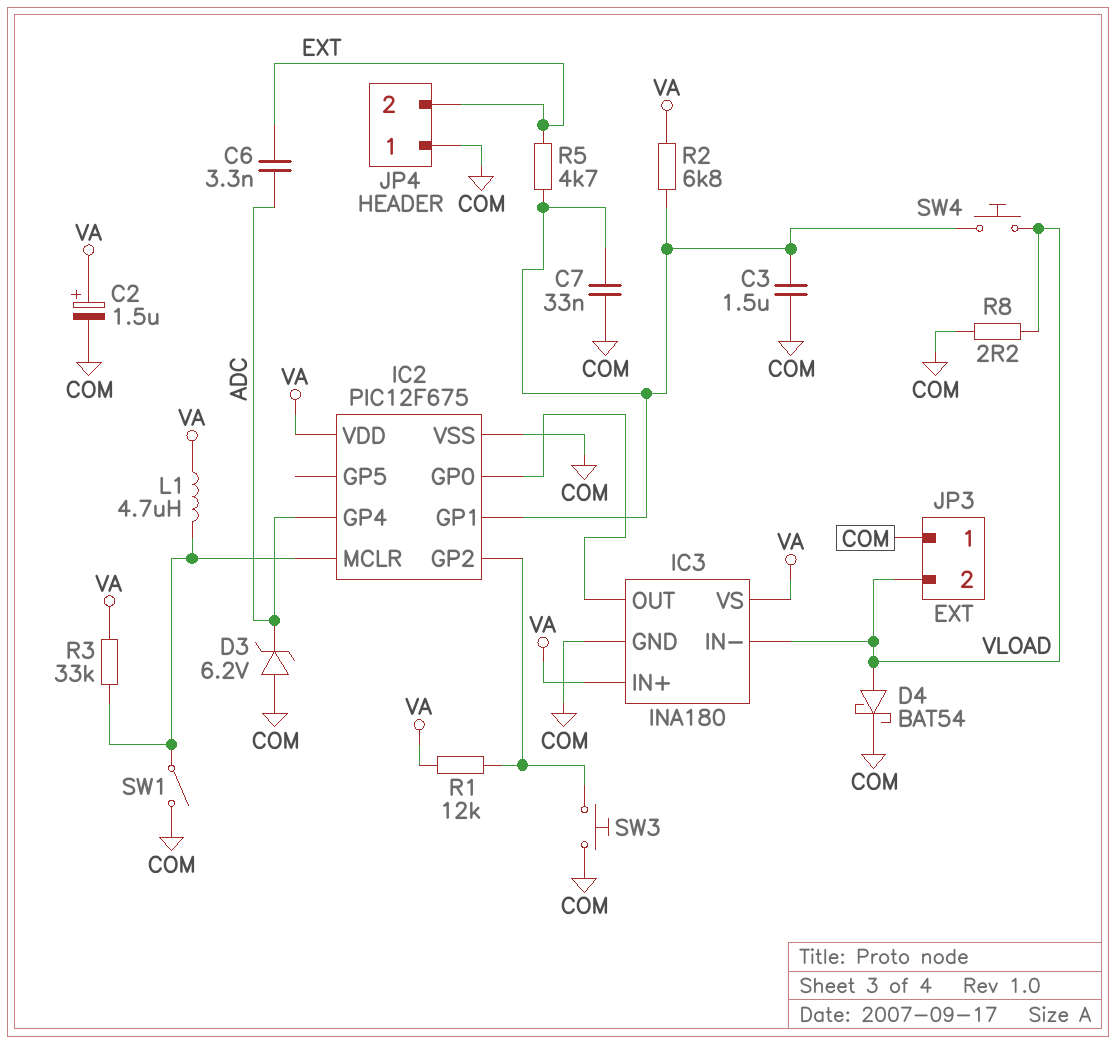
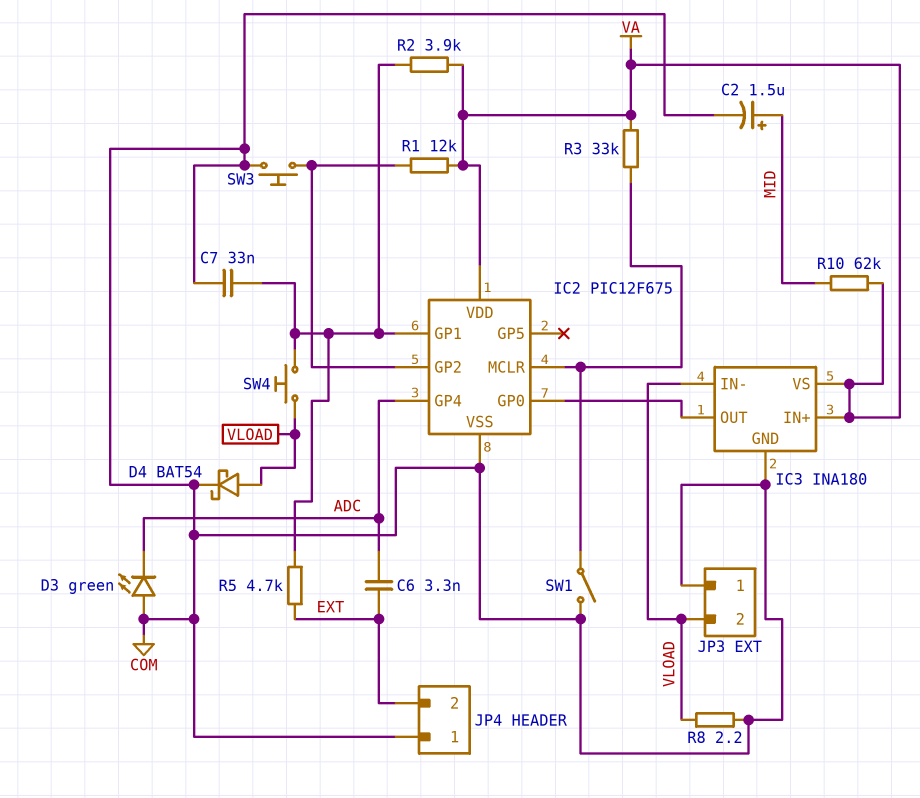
C2: 1.5uF (plus VA, minus COM) -> 1.5uF (plus MID, minus COM)
C3: 1.5uF (COM, IC2/GP1) -> none
D3: zener 6.2V (A COM, K ADC) -> LED green (A COM, K ADC)
L1: 4.7uH (IC2/MCLR, VA) -> none
R2: 6.8k (IC2/GP1, VA) -> 3.9k (IC2/GP1, VA)
R10: none -> 62k (MID, VA)

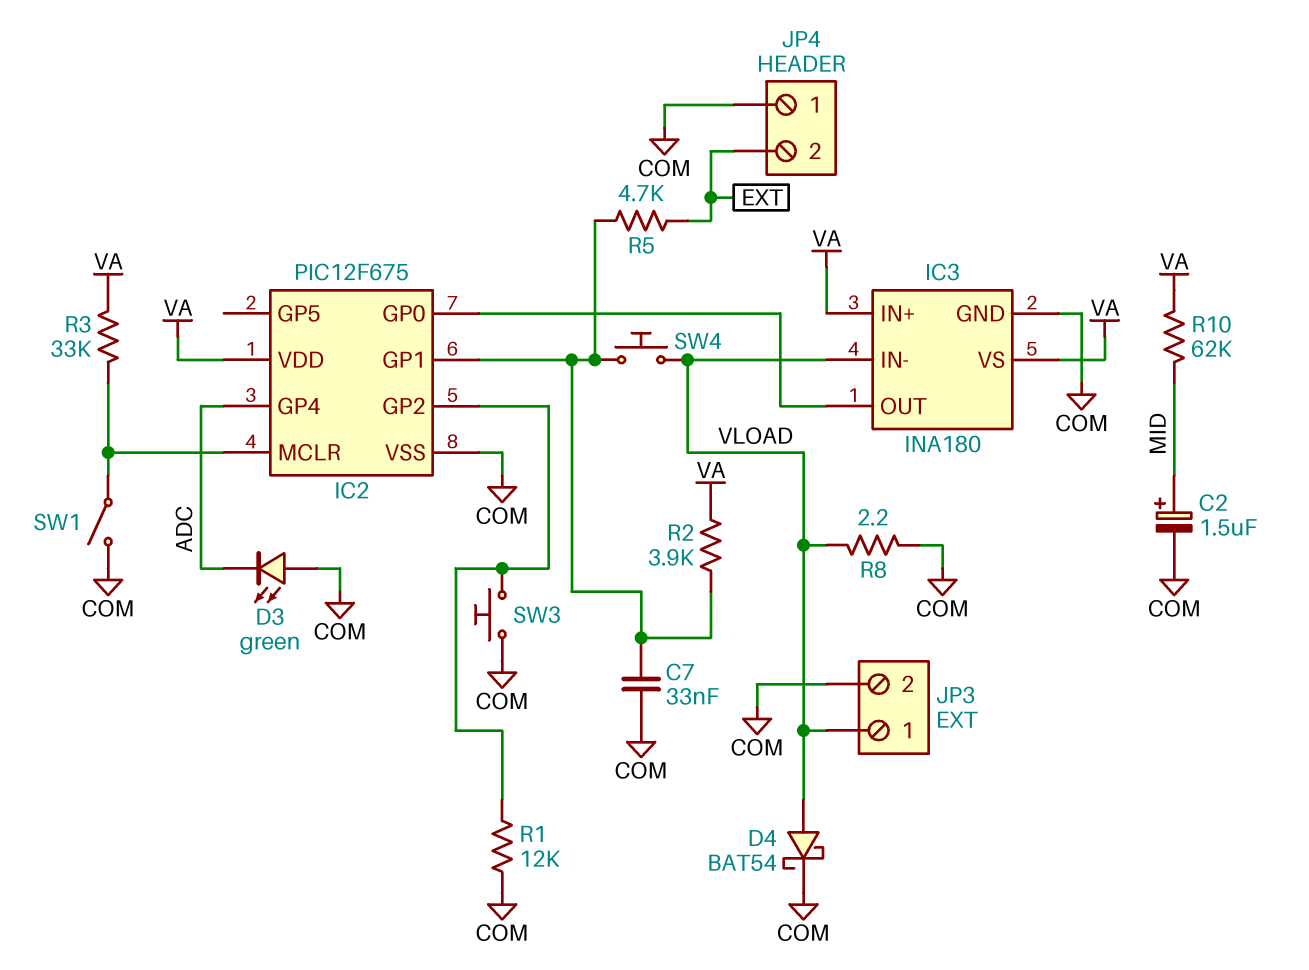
C6: 3.3nF (ADC, EXT) -> none
JP3 pin 1: COM -> VLOAD
JP3 pin 2: VLOAD -> COM
R1: 12k (IC2/GP2, VA) -> 12k (COM, IC2/GP2)

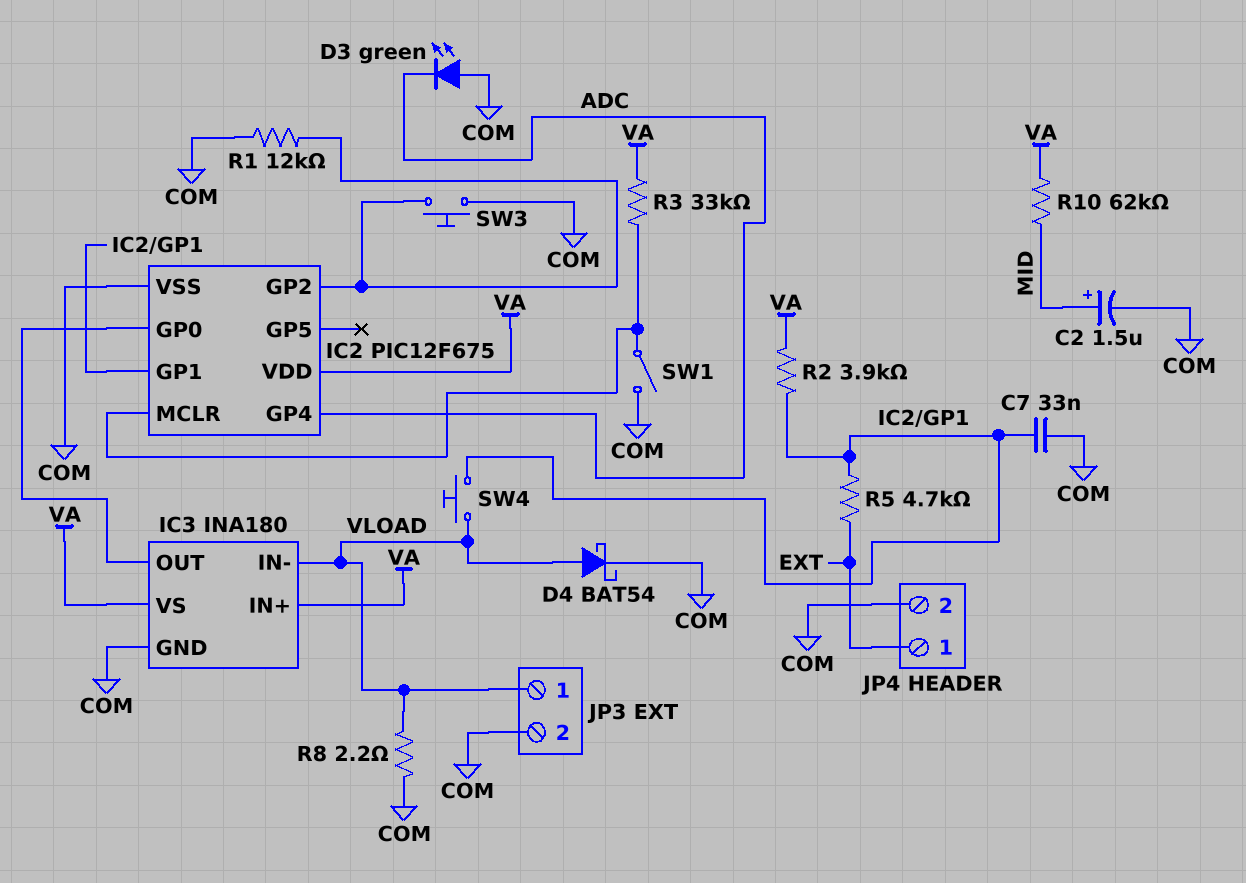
JP4 pin 1: COM -> EXT
JP4 pin 2: EXT -> COM

